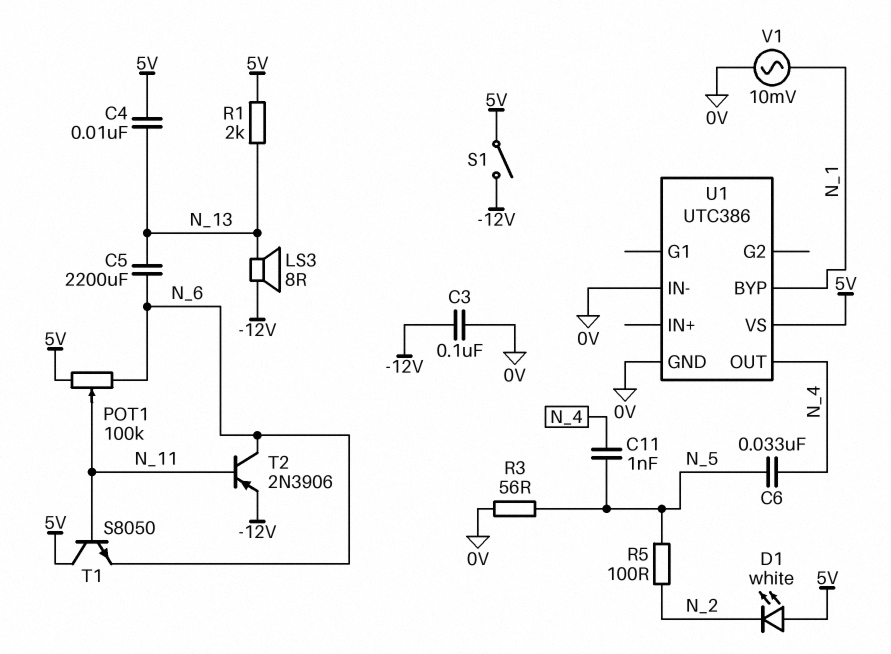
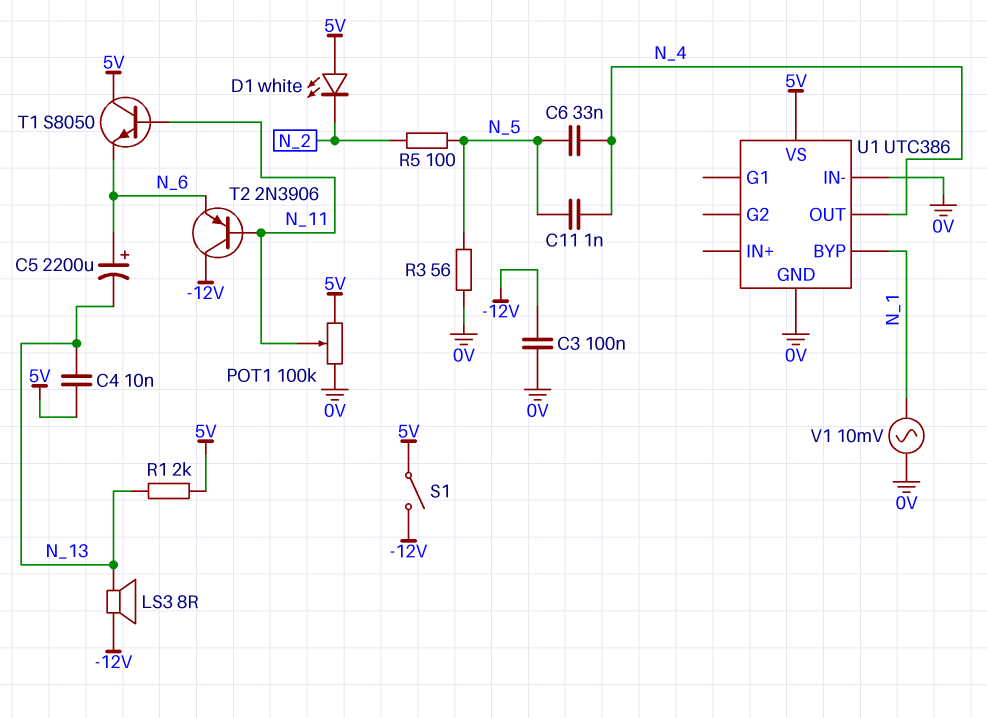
C5: 2200uF (N_6, N_13) -> 2200uF (plus N_6, minus N_13)
POT1: 100k (5V, N_6, wiper N_11) -> 100k (0V, 5V, wiper N_11)
T2: PNP 2N3906 (B N_11, C N_6, E -12V) -> PNP 2N3906 (B N_11, C -12V, E N_6)

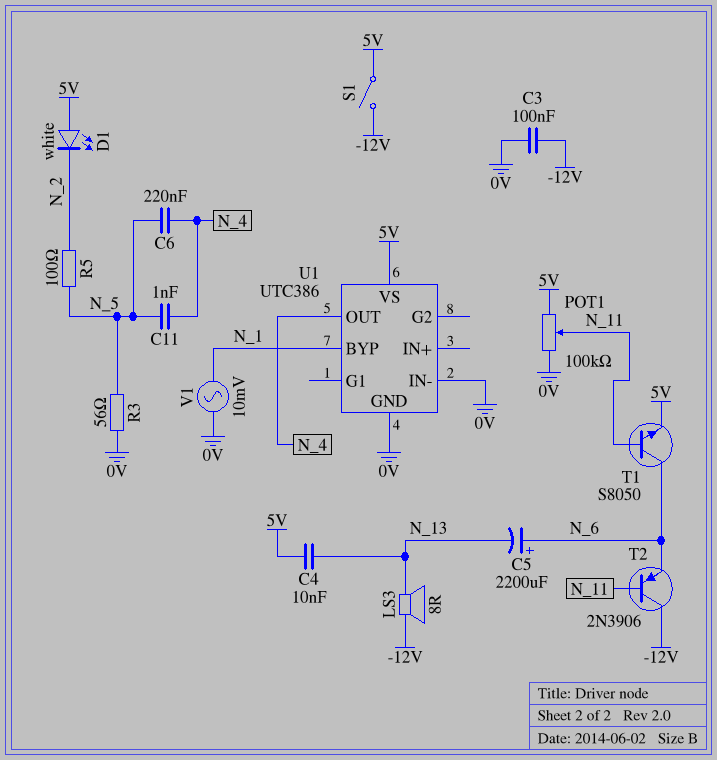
C6: 33nF (N_4, N_5) -> 220nF (N_4, N_5)
R1: 2k (5V, N_13) -> none
T1: NPN S8050 (B N_11, C 5V, E N_6) -> NPN S8050 (B N_11, C N_6, E 5V)

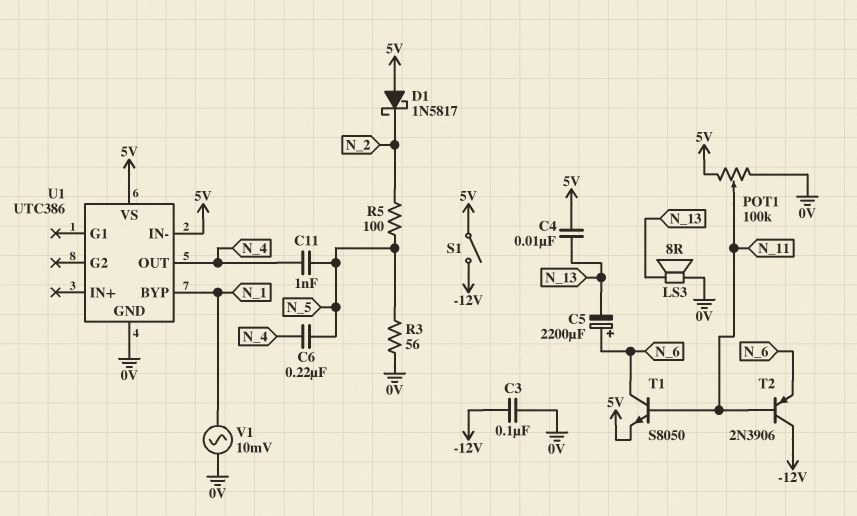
D1: LED white (A 5V, K N_2) -> schottky 1N5817 (A 5V, K N_2)
LS3: speaker 8R (-12V, N_13) -> speaker 8R (0V, N_13)
U1 pin IN-: 0V -> 5V

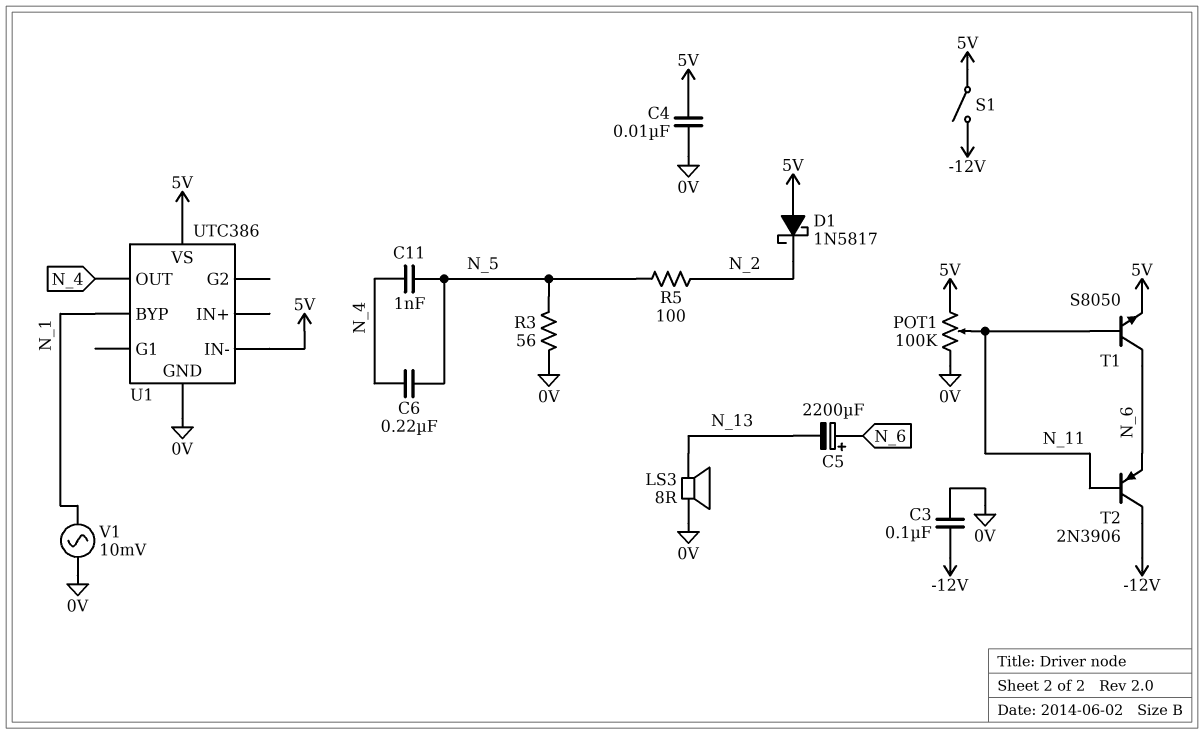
C4: 10nF (5V, N_13) -> 10nF (0V, 5V)

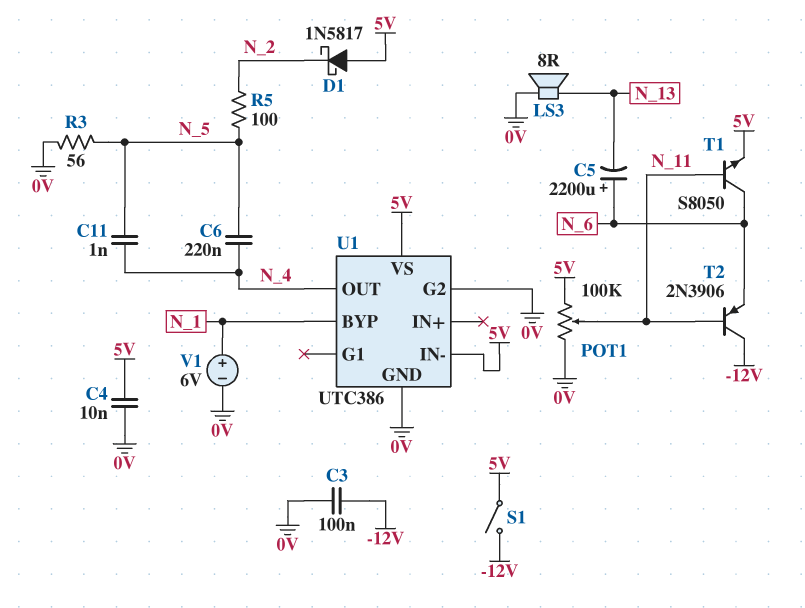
U1 pin G2: none -> 0V
V1: AC 10mV (0V, N_1) -> 6V (plus N_1, minus 0V)

